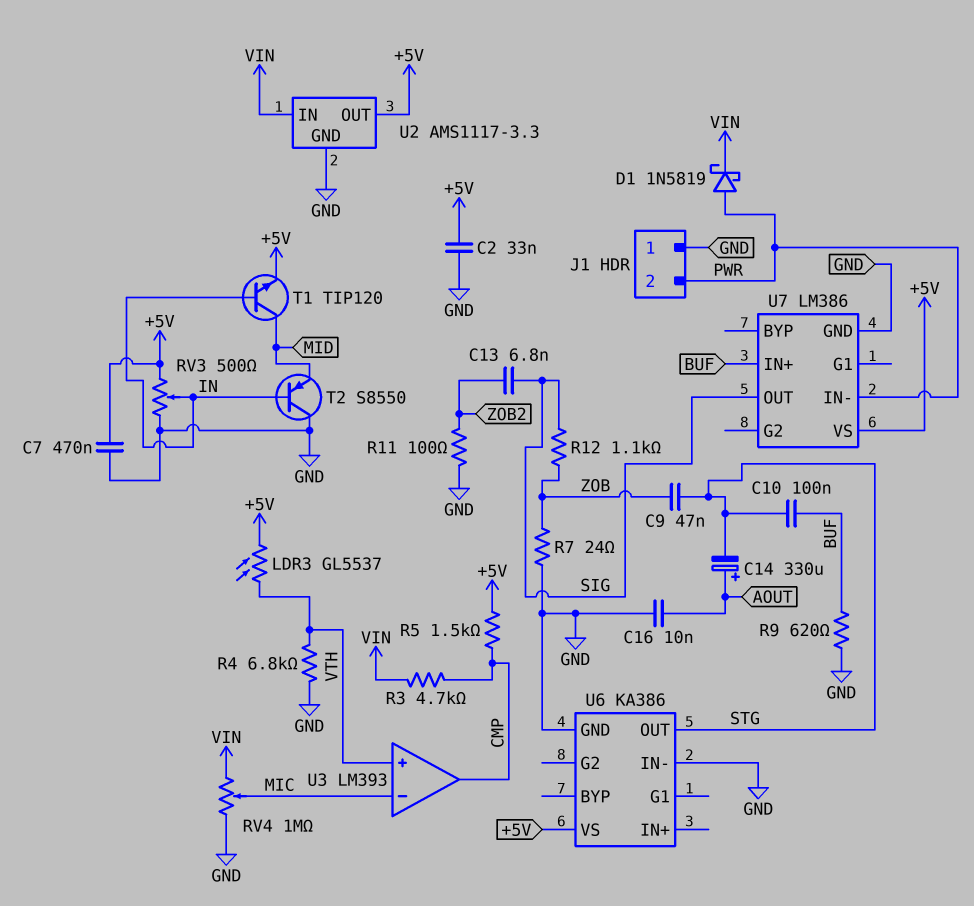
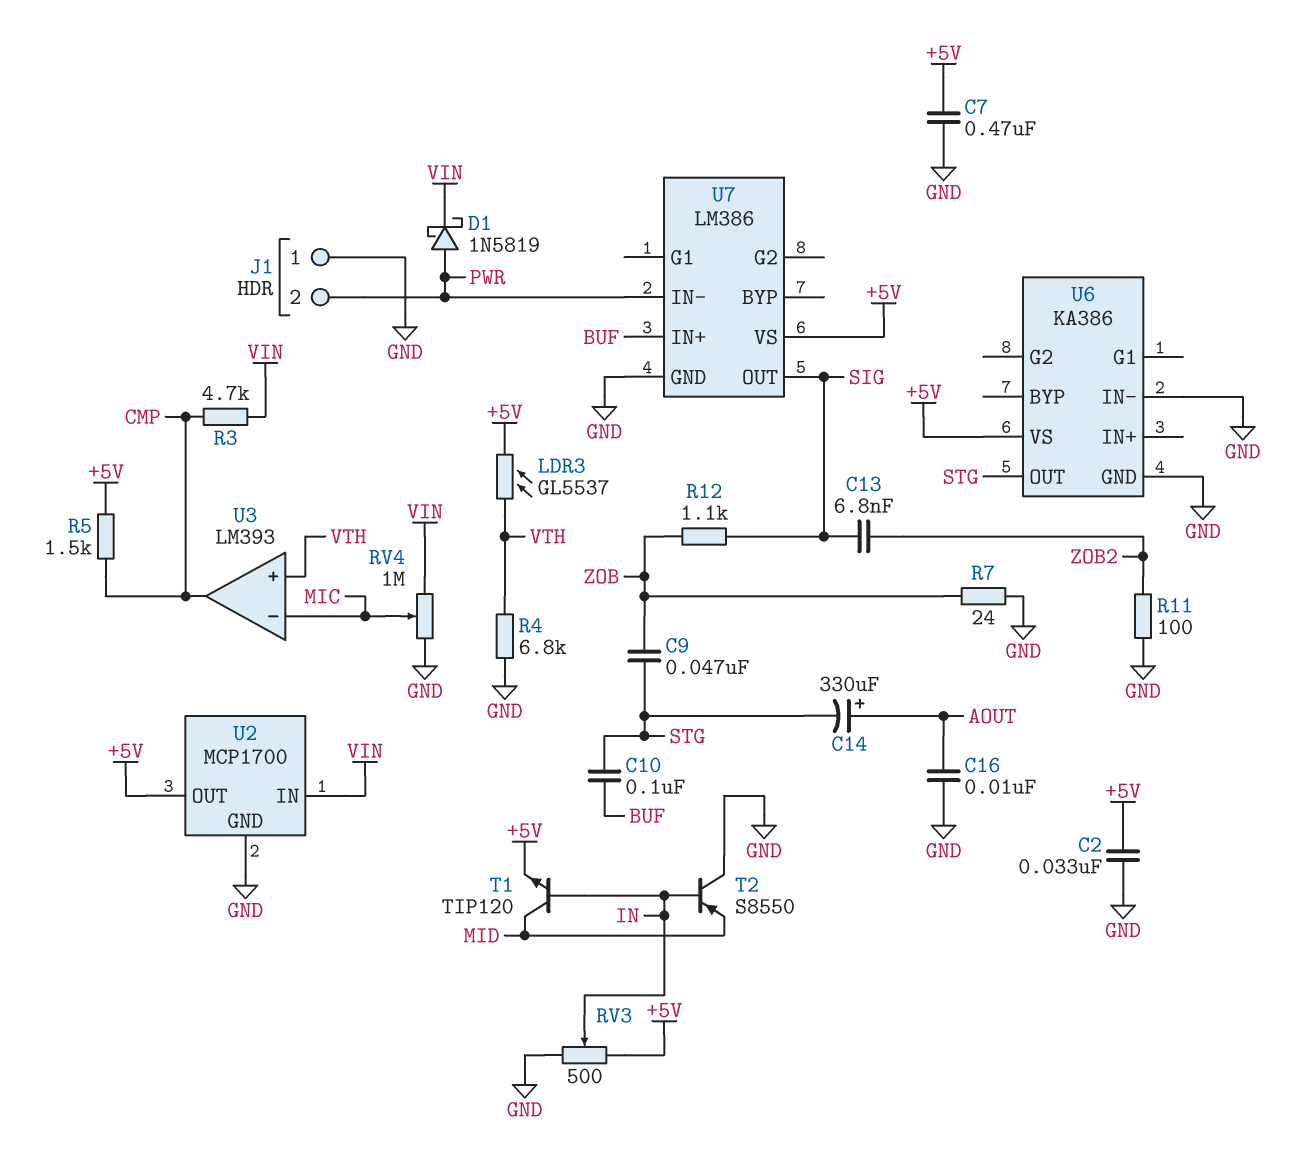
R9: 620 (BUF, GND) -> none
U2: AMS1117-3.3 -> MCP1700

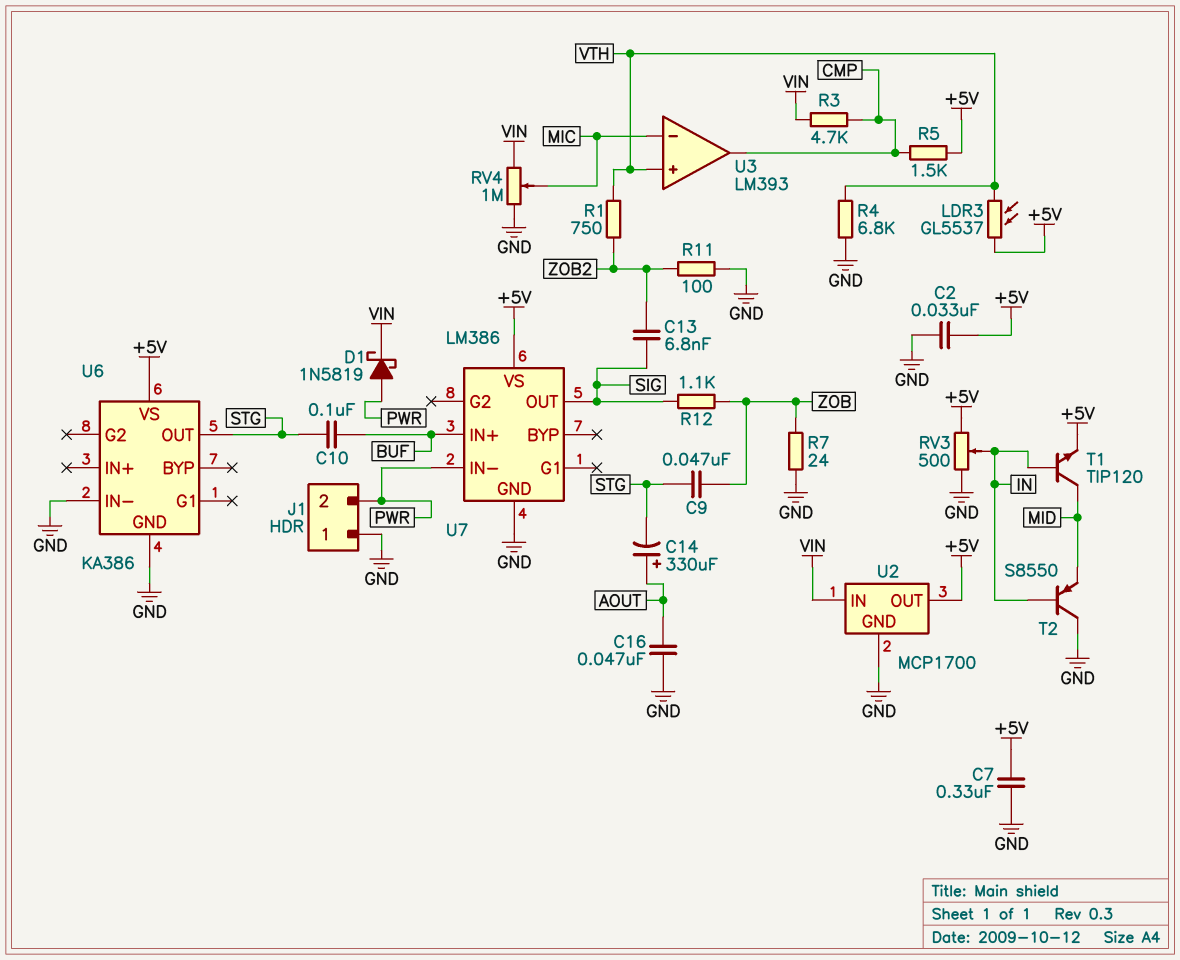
C7: 470nF (+5V, GND) -> 330nF (+5V, GND)
C16: 10nF (AOUT, GND) -> 47nF (AOUT, GND)
R1: none -> 750 (VTH, ZOB2)

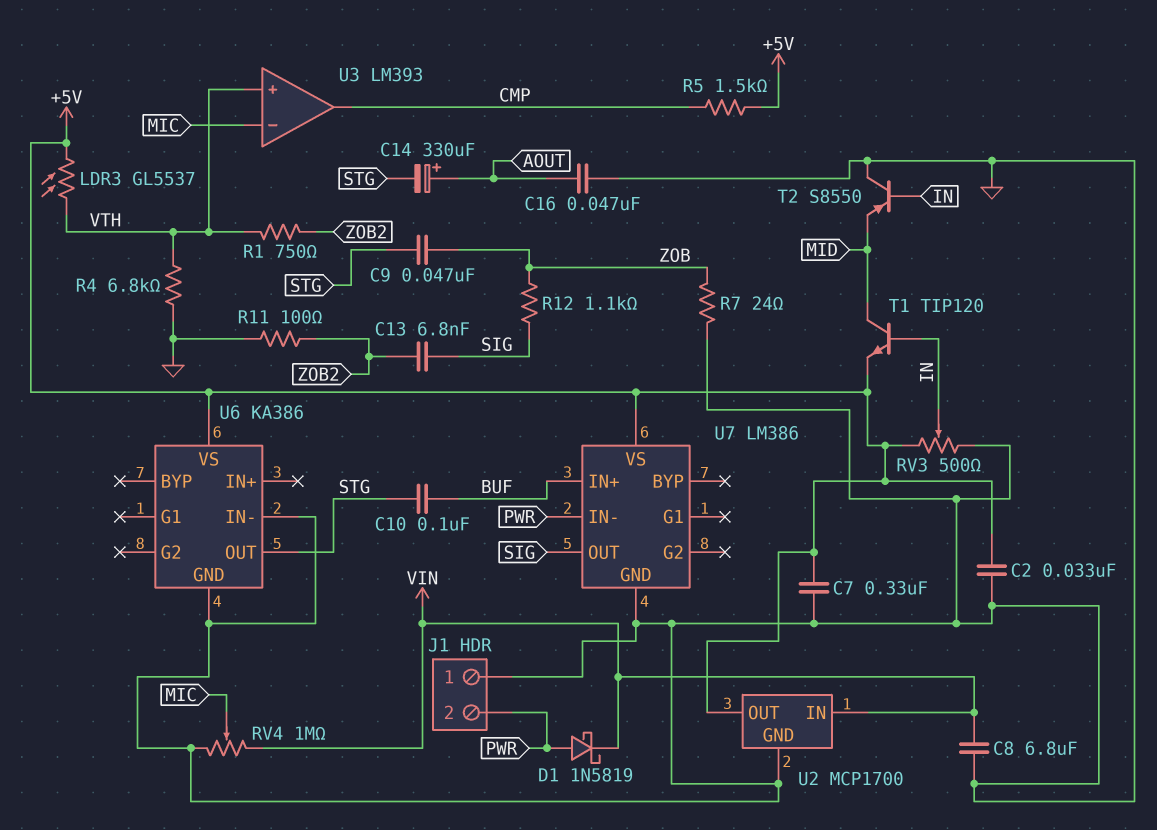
C8: none -> 6.8uF (GND, VIN)
R3: 4.7k (CMP, VIN) -> none

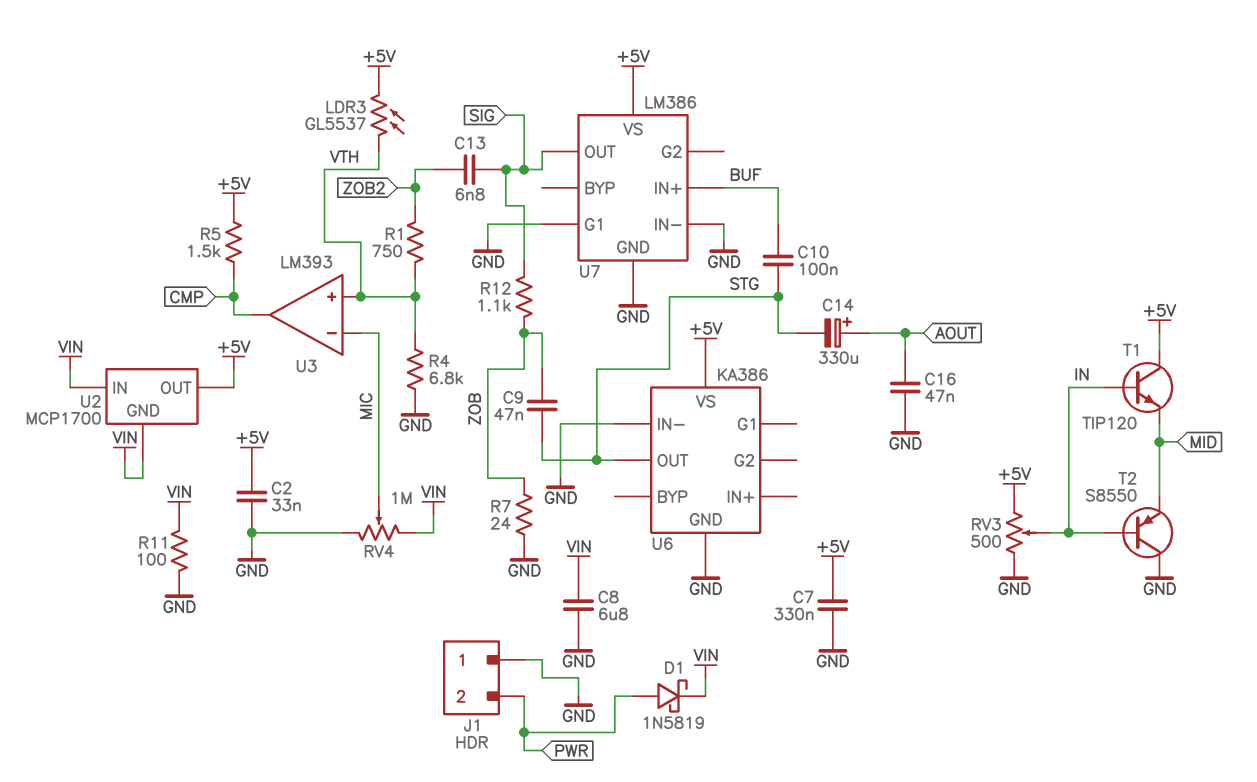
R11: 100 (GND, ZOB2) -> 100 (GND, VIN)
T1: NPN TIP120 (B IN, C MID, E +5V) -> NPN TIP120 (B IN, C +5V, E MID)
U2 pin GND: GND -> VIN
U7 pin G1: none -> GND
U7 pin IN-: PWR -> GND

